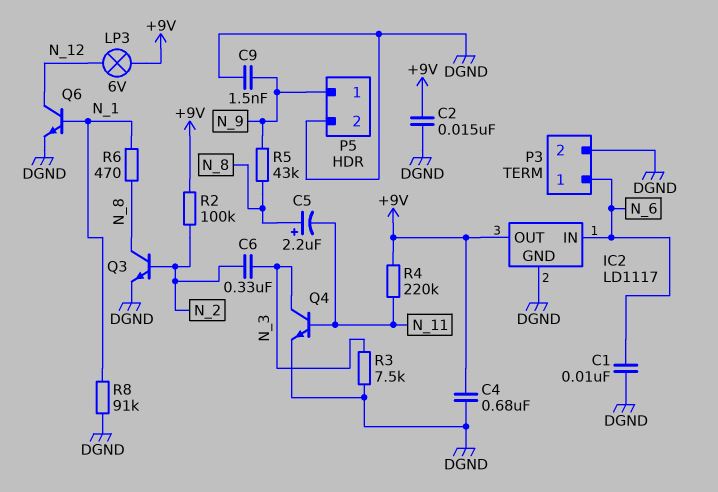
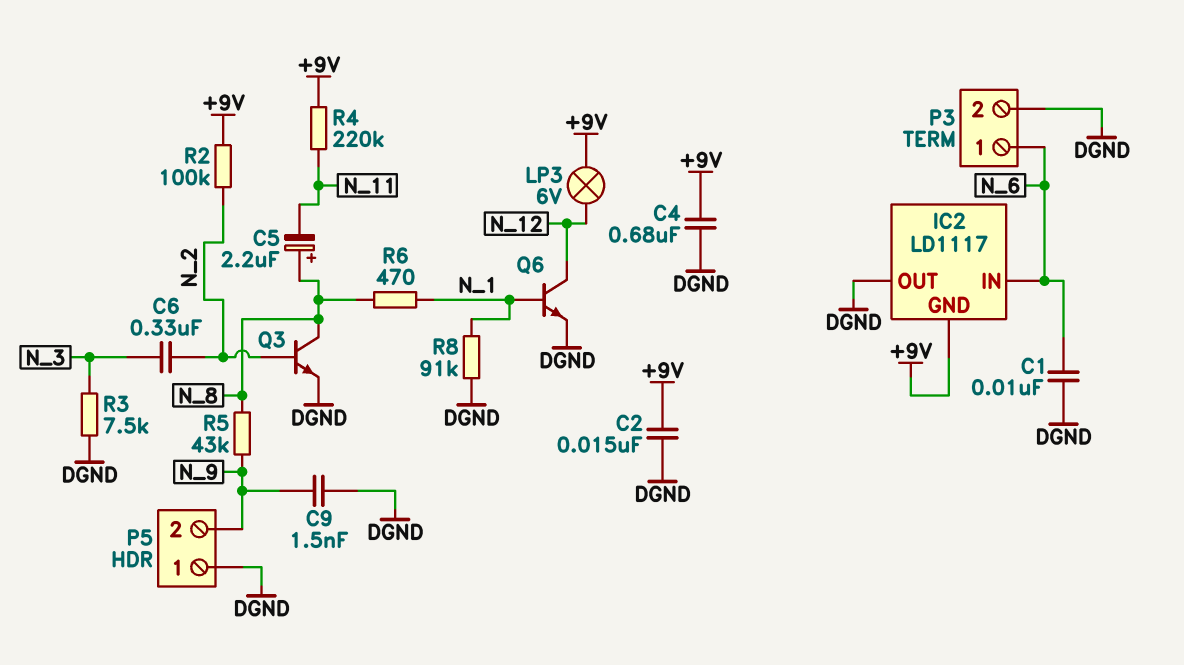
IC2 pin GND: DGND -> +9V
IC2 pin OUT: +9V -> DGND
P5 pin 1: N_9 -> DGND
P5 pin 2: DGND -> N_9
Q4: NPN (B N_11, C N_3, E DGND) -> none

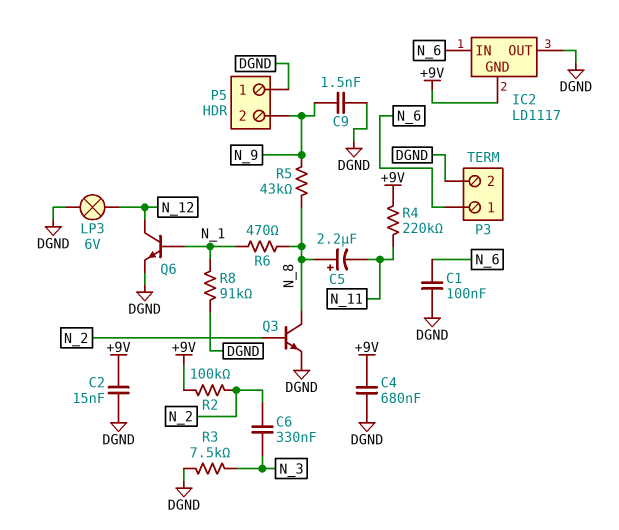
C1: 10nF (DGND, N_6) -> 100nF (DGND, N_6)
LP3: lamp 6V (+9V, N_12) -> lamp 6V (DGND, N_12)

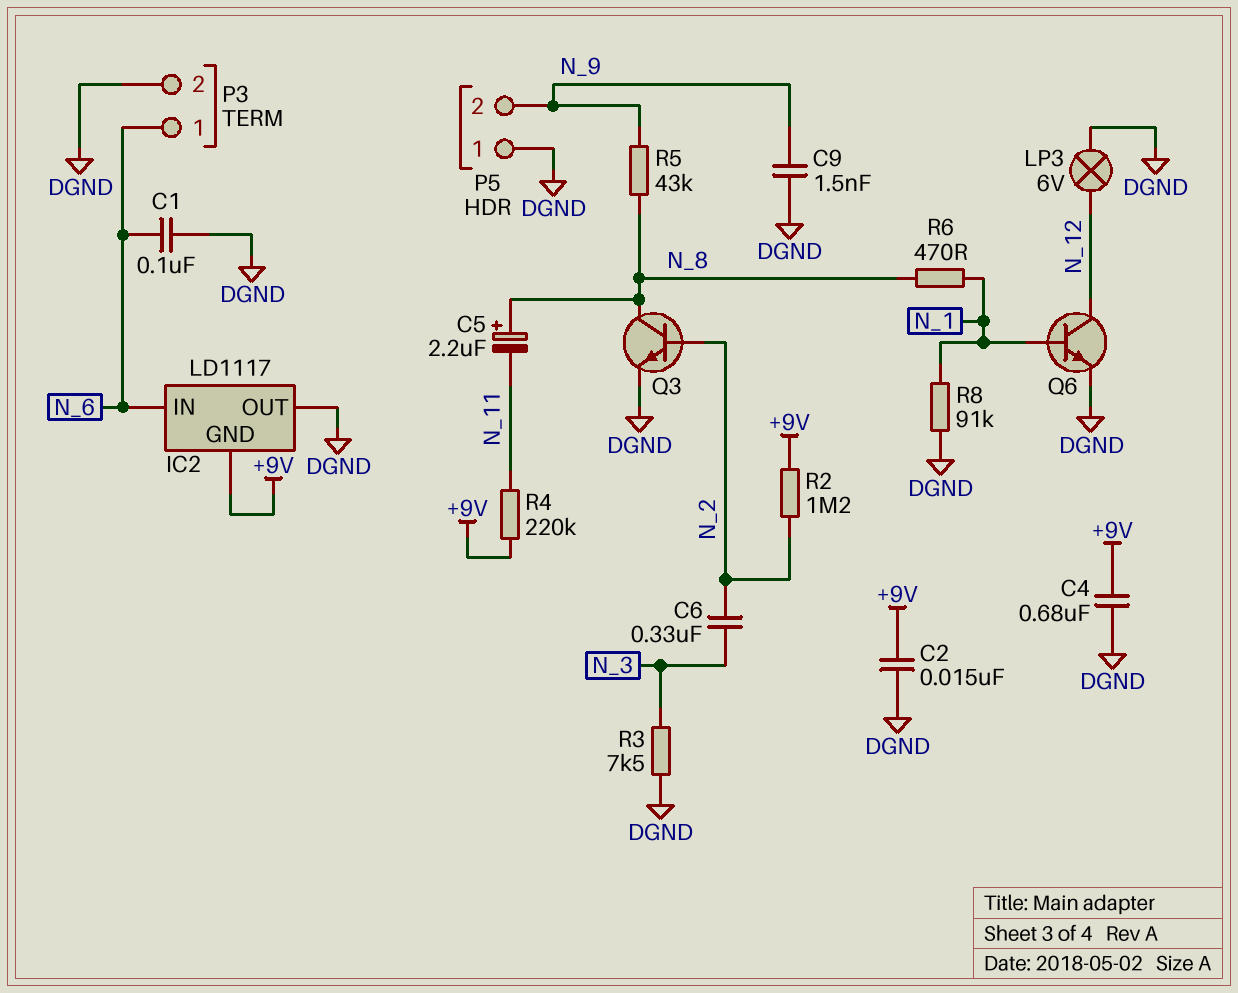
R2: 100k (+9V, N_2) -> 1.2M (+9V, N_2)

